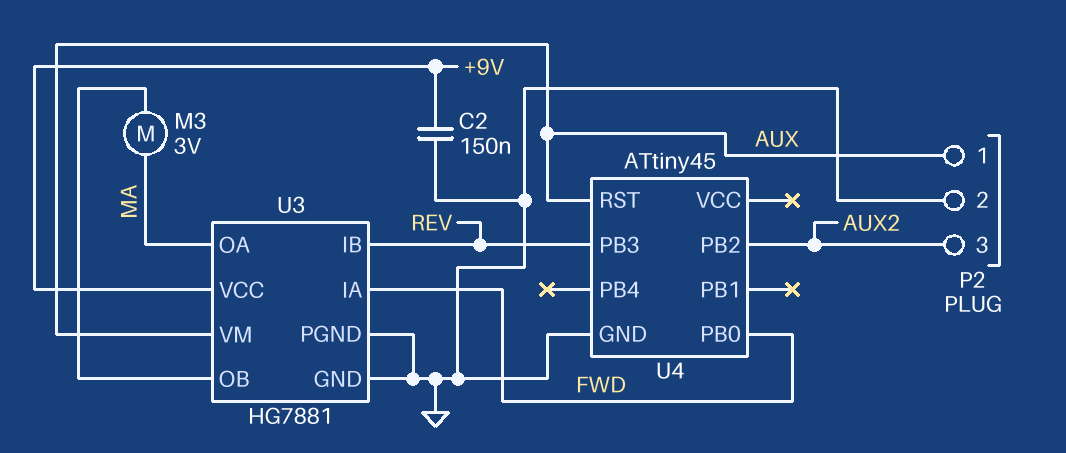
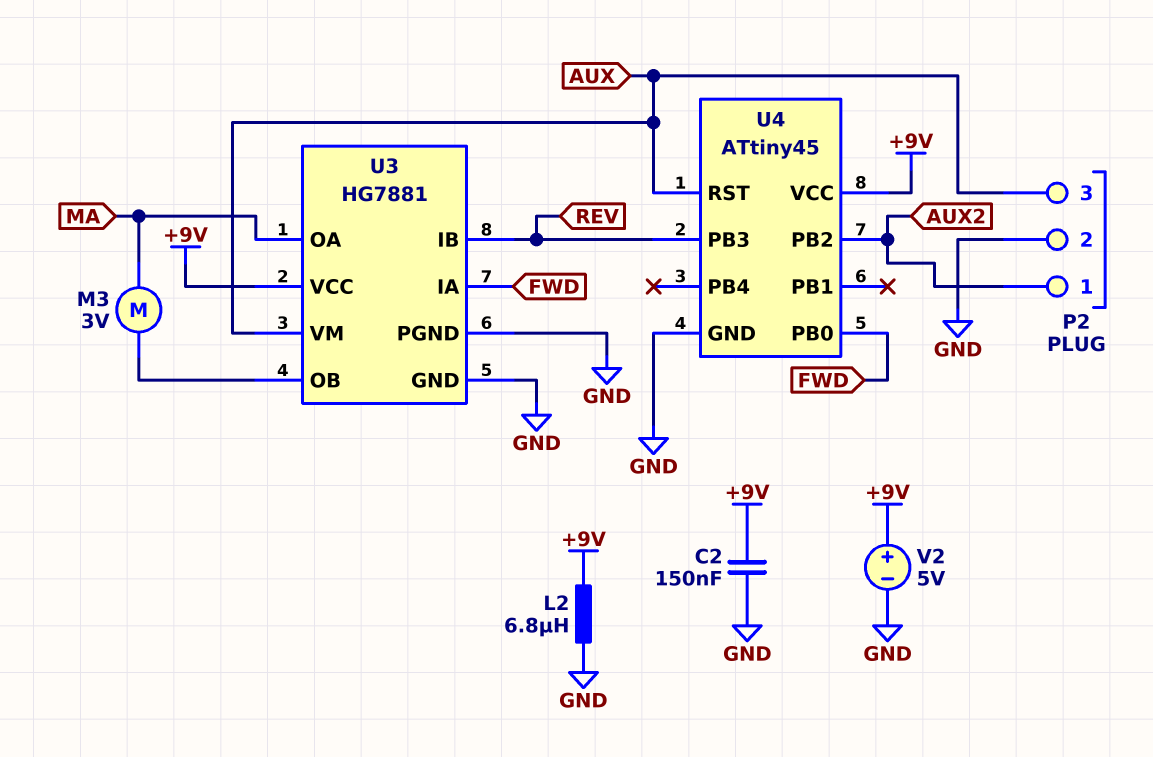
L2: none -> 6.8uH (+9V, GND)
P2 pin 1: AUX -> AUX2
P2 pin 3: AUX2 -> AUX
U4 pin VCC: none -> +9V
V2: none -> 5V (plus +9V, minus GND)

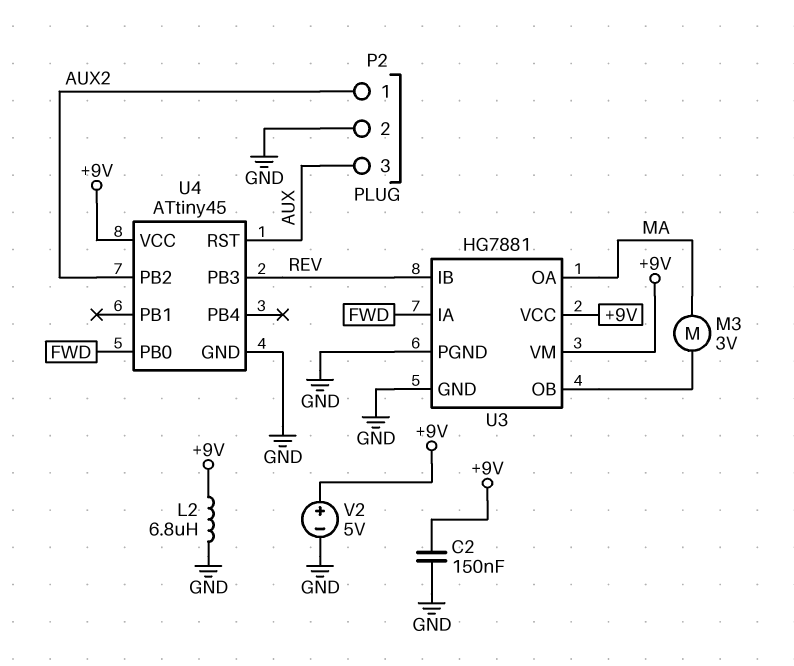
U3 pin VM: AUX -> +9V

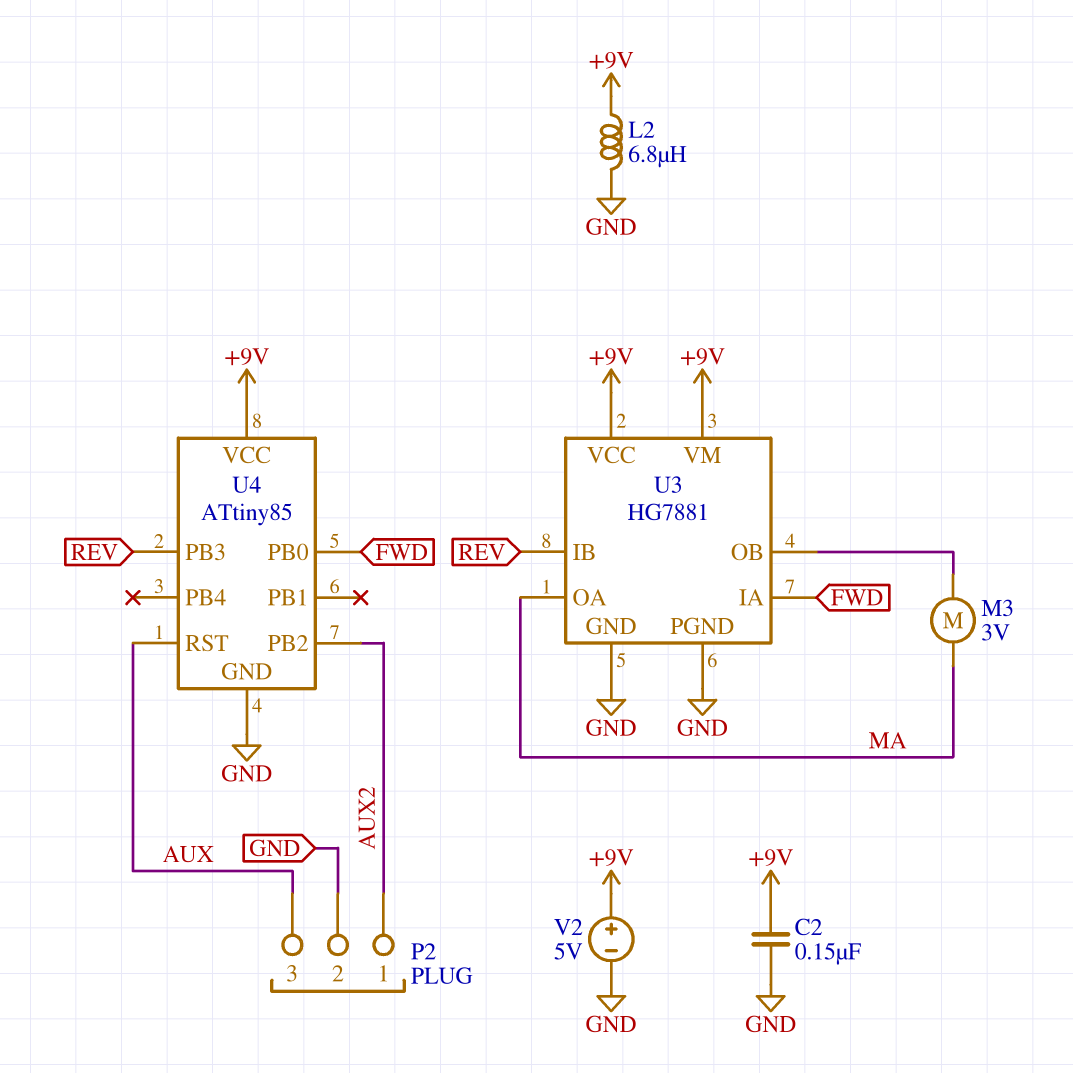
U4: ATtiny45 -> ATtiny85

